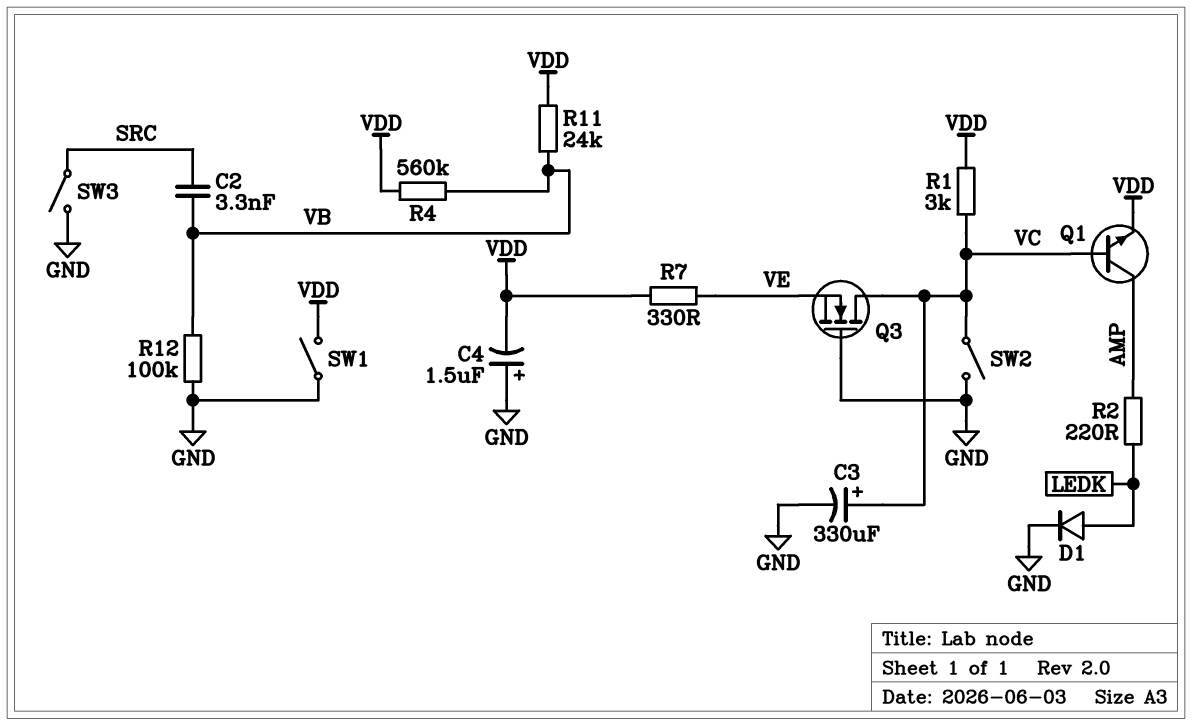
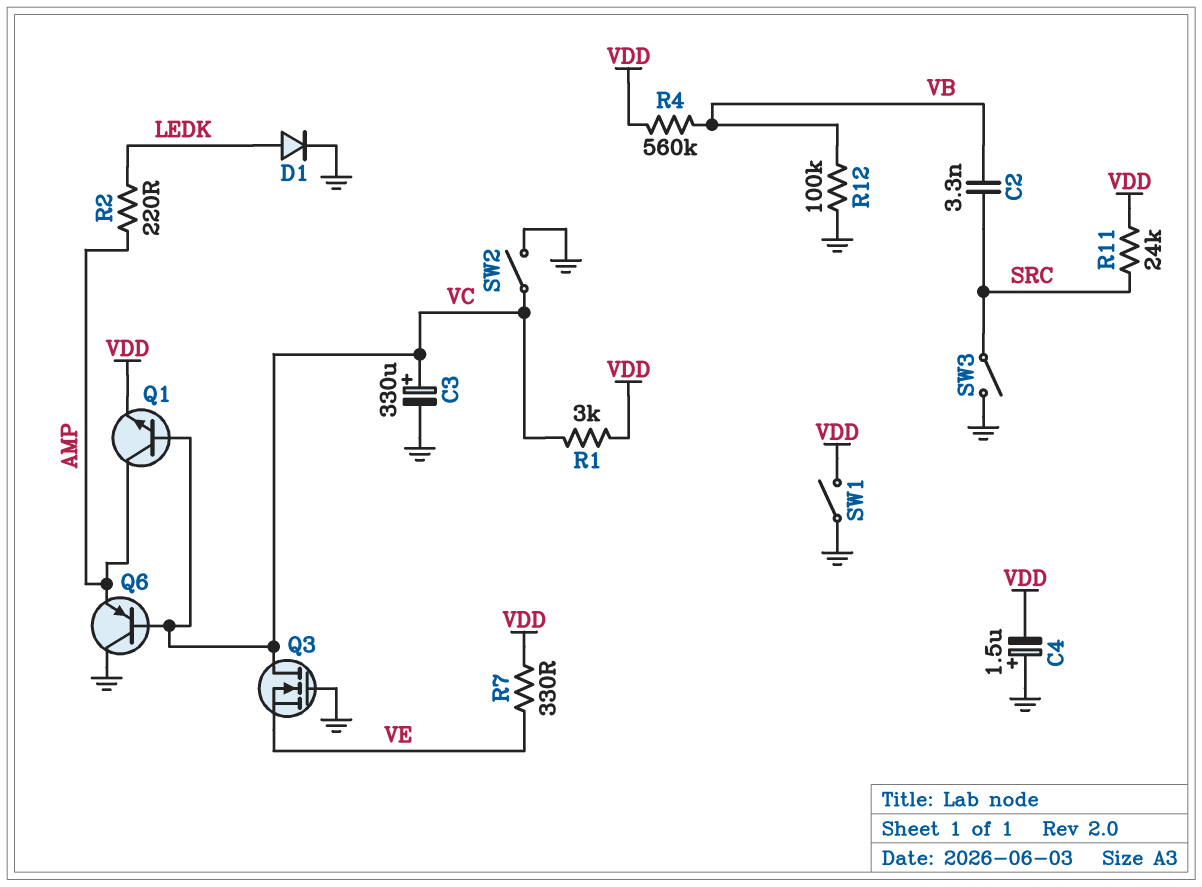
Q6: none -> PNP (B VC, C GND, E AMP)
R11: 24k (VB, VDD) -> 24k (SRC, VDD)

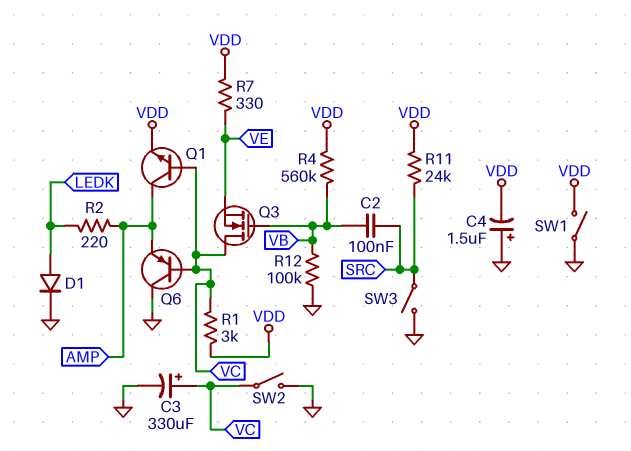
C2: 3.3nF (SRC, VB) -> 100nF (SRC, VB)
Q3: NMOS (G GND, D VC, S VE) -> NMOS (G VB, D VC, S VE)

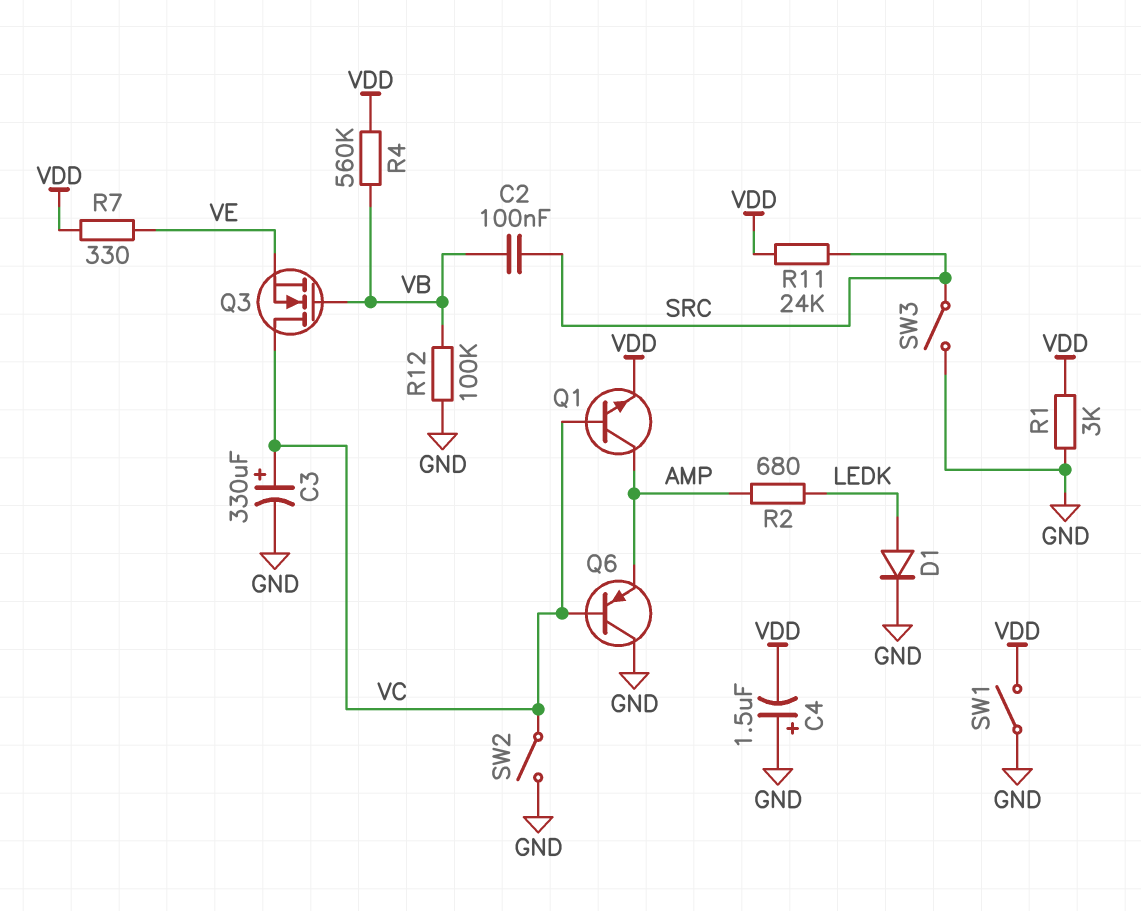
R1: 3k (VC, VDD) -> 3k (GND, VDD)
R2: 220 (AMP, LEDK) -> 680 (AMP, LEDK)

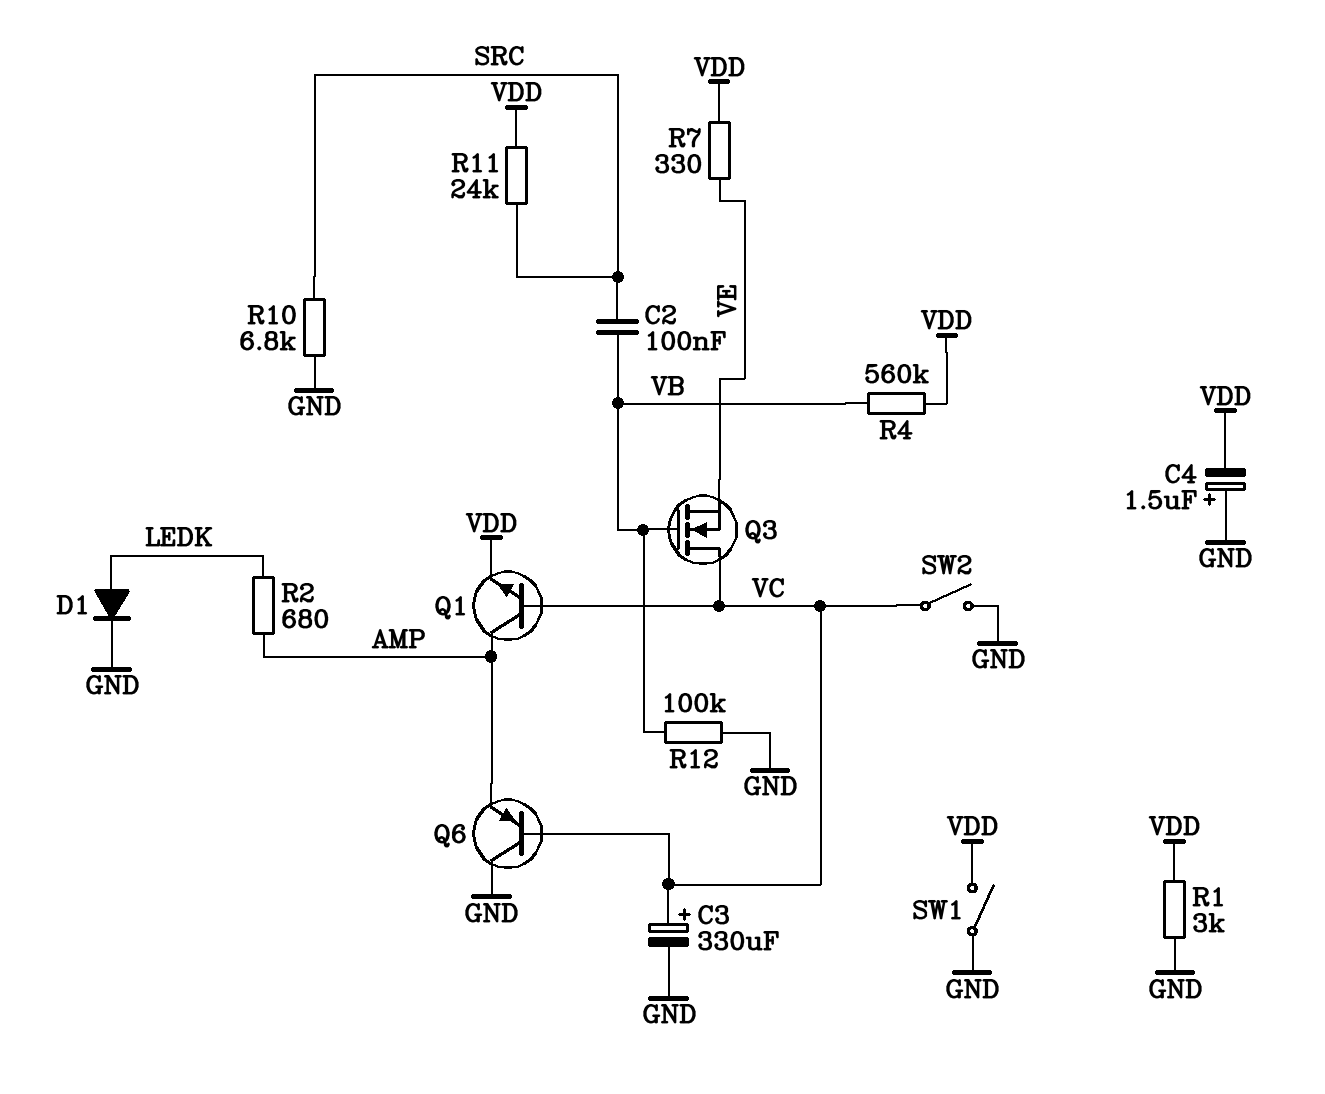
R10: none -> 6.8k (GND, SRC)
SW3: switch (GND, SRC) -> none

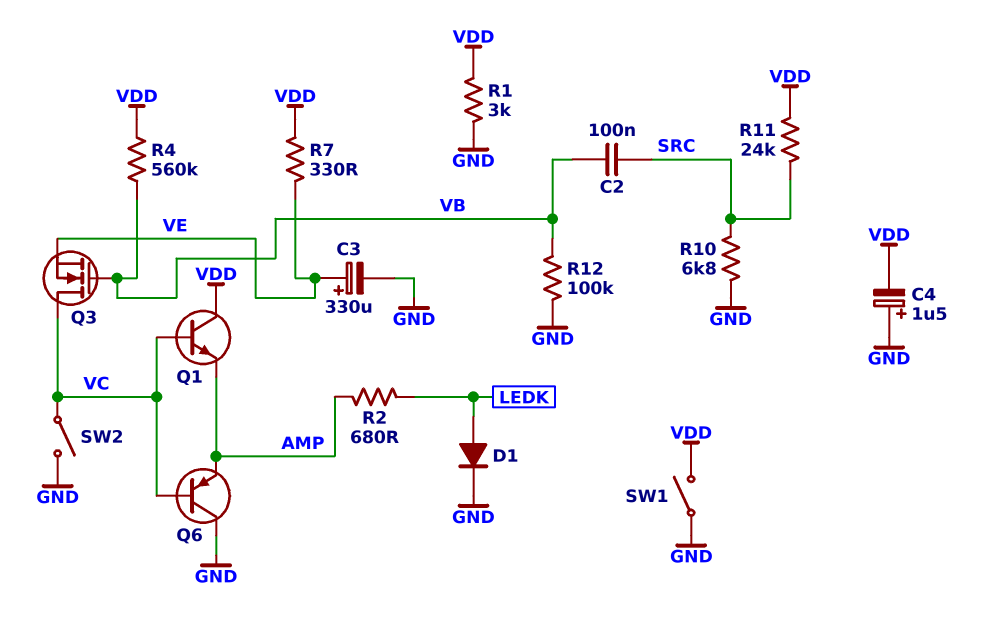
C3: 330uF (plus VC, minus GND) -> 330uF (plus VE, minus GND)
Q1: NPN (B VC, C AMP, E VDD) -> NPN (B VC, C VDD, E AMP)

